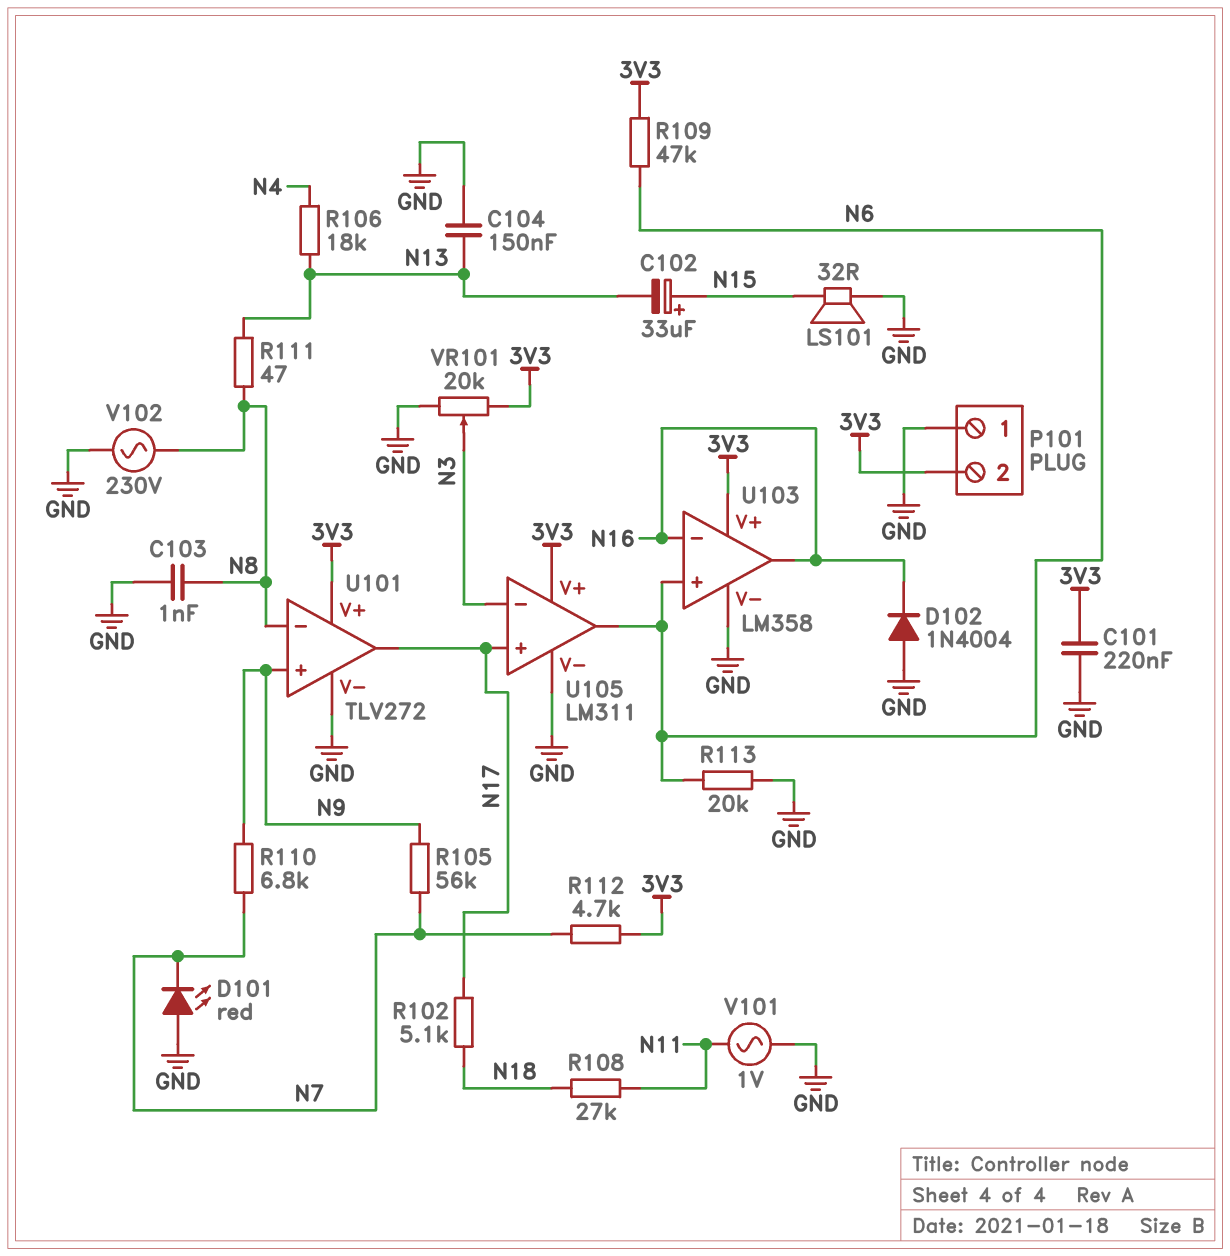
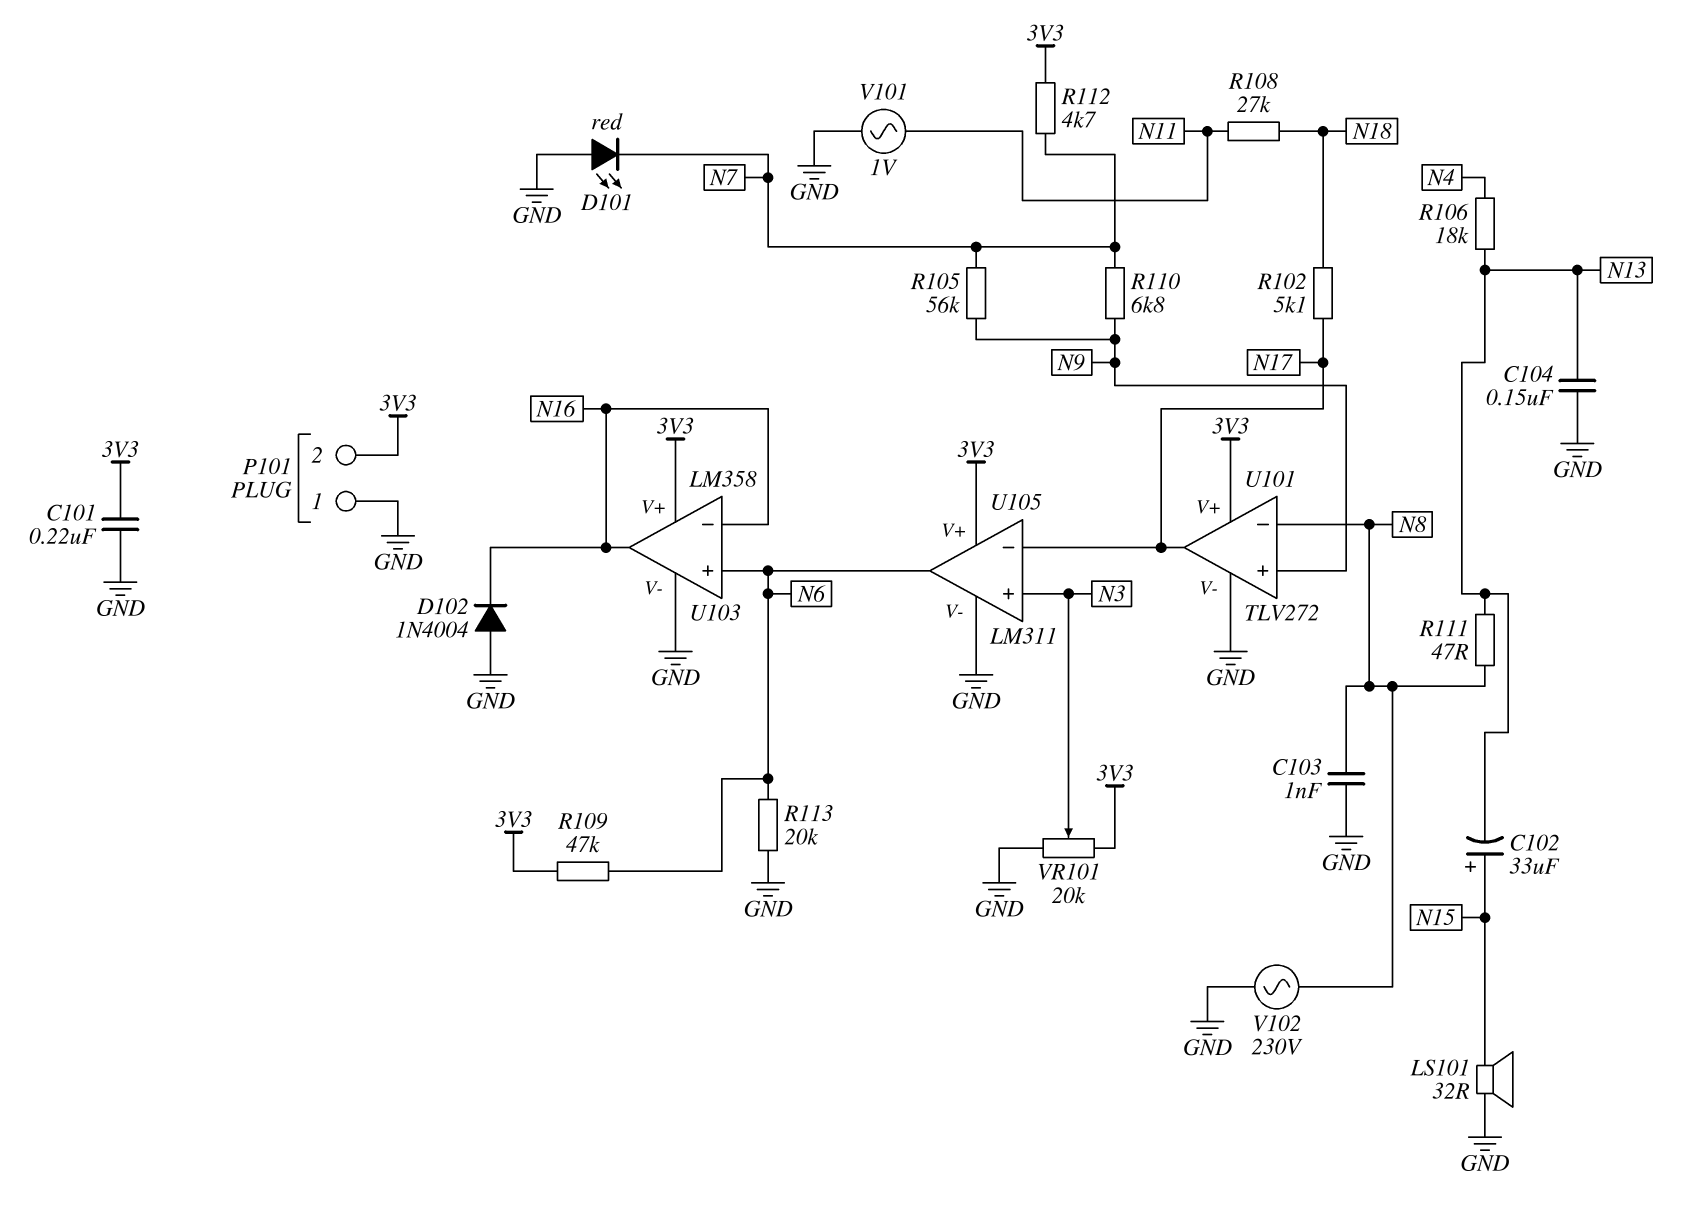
U105 pin in+: N17 -> N3
U105 pin in-: N3 -> N17

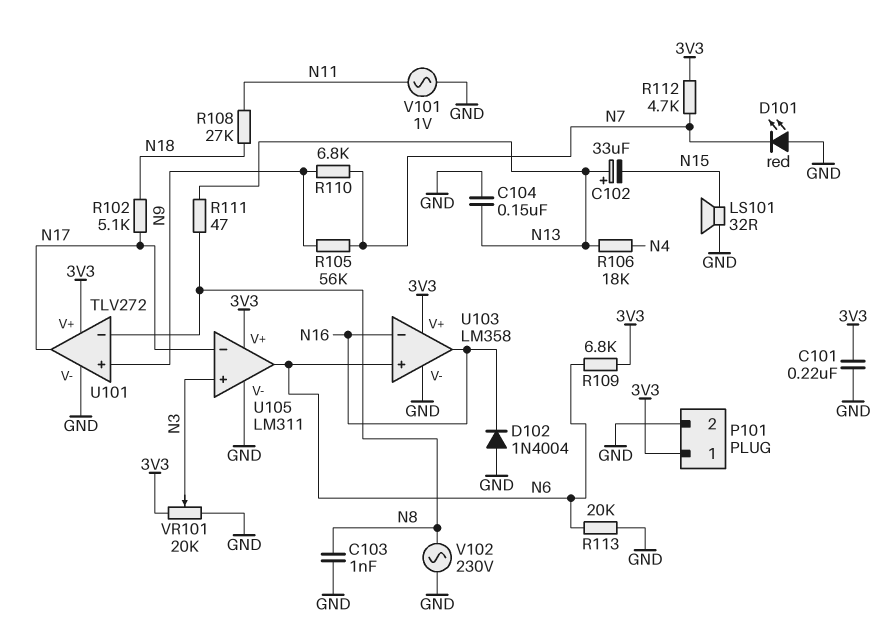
C102: 33uF (plus N15, minus N13) -> 33uF (plus N13, minus N15)
P101 pin 1: GND -> 3V3
P101 pin 2: 3V3 -> GND
R109: 47k (3V3, N6) -> 6.8k (3V3, N6)

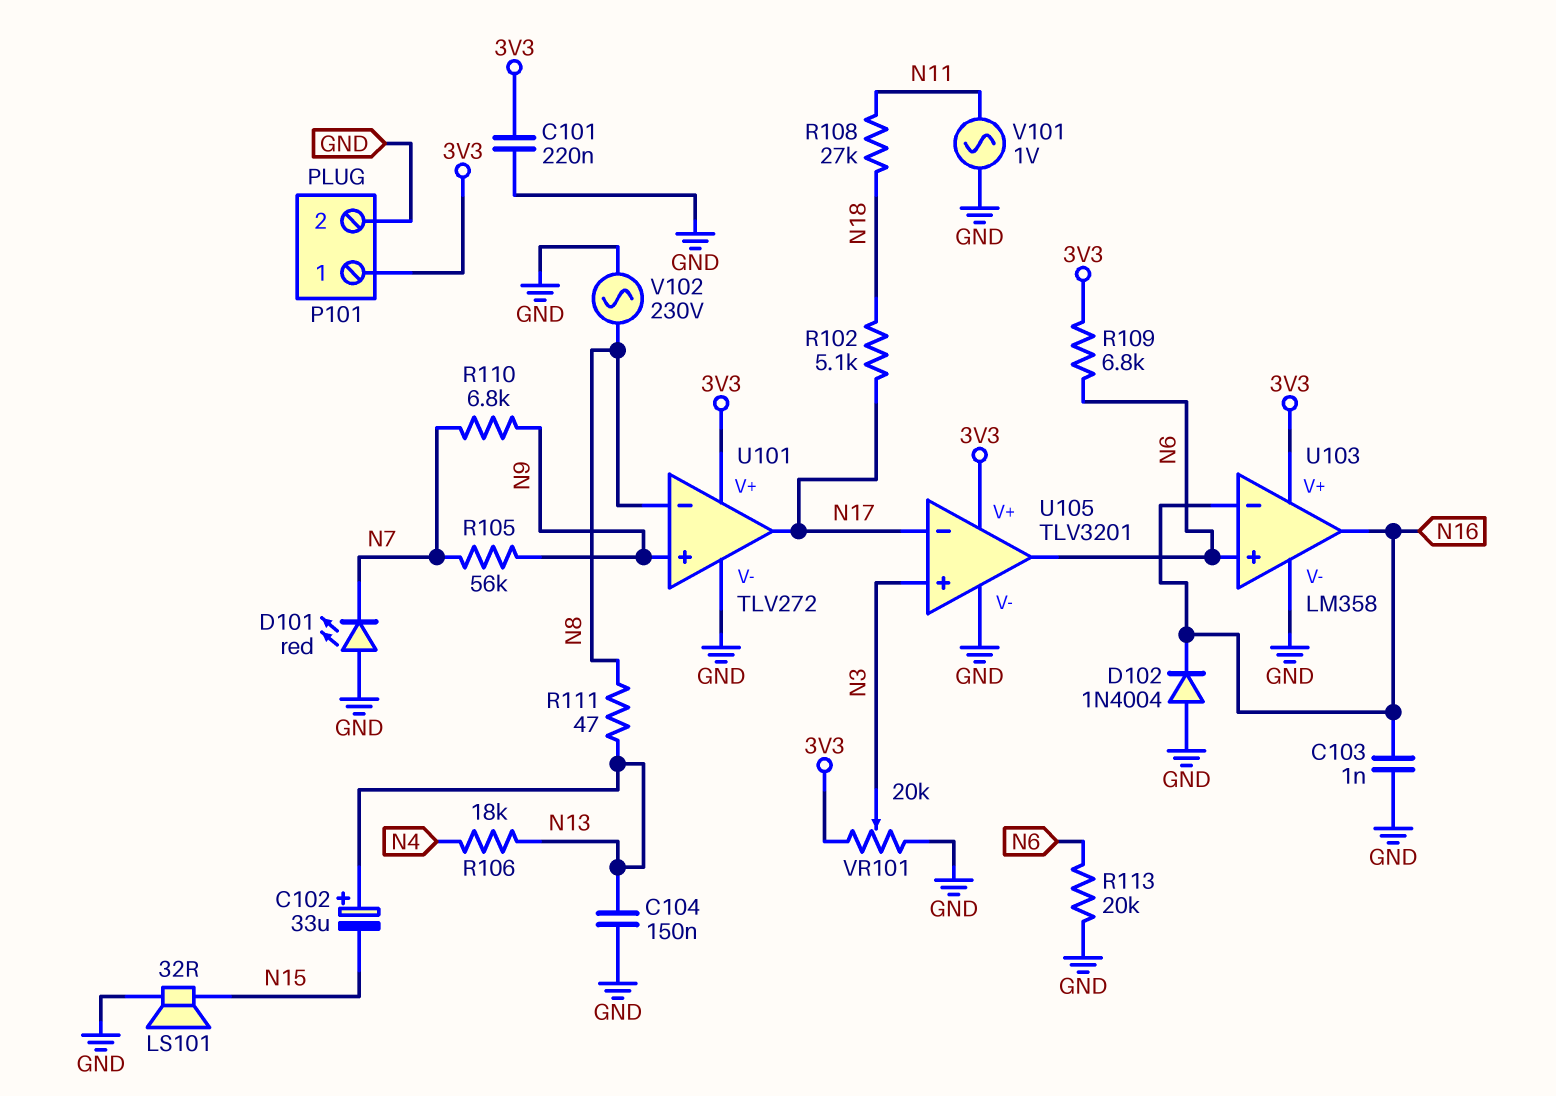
C103: 1nF (GND, N8) -> 1nF (GND, N16)
R112: 4.7k (3V3, N7) -> none
U105: LM311 -> TLV3201

